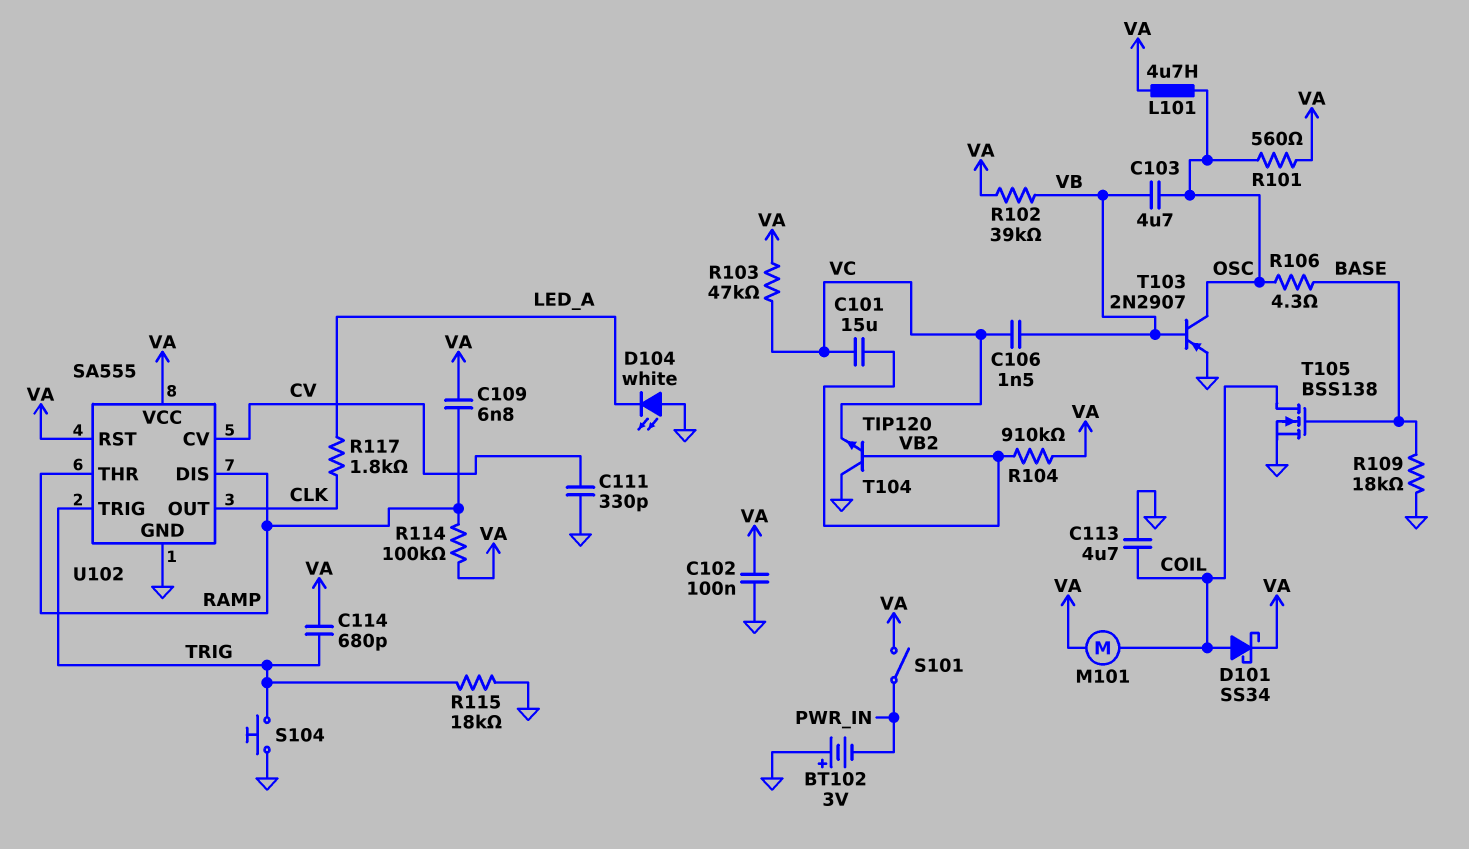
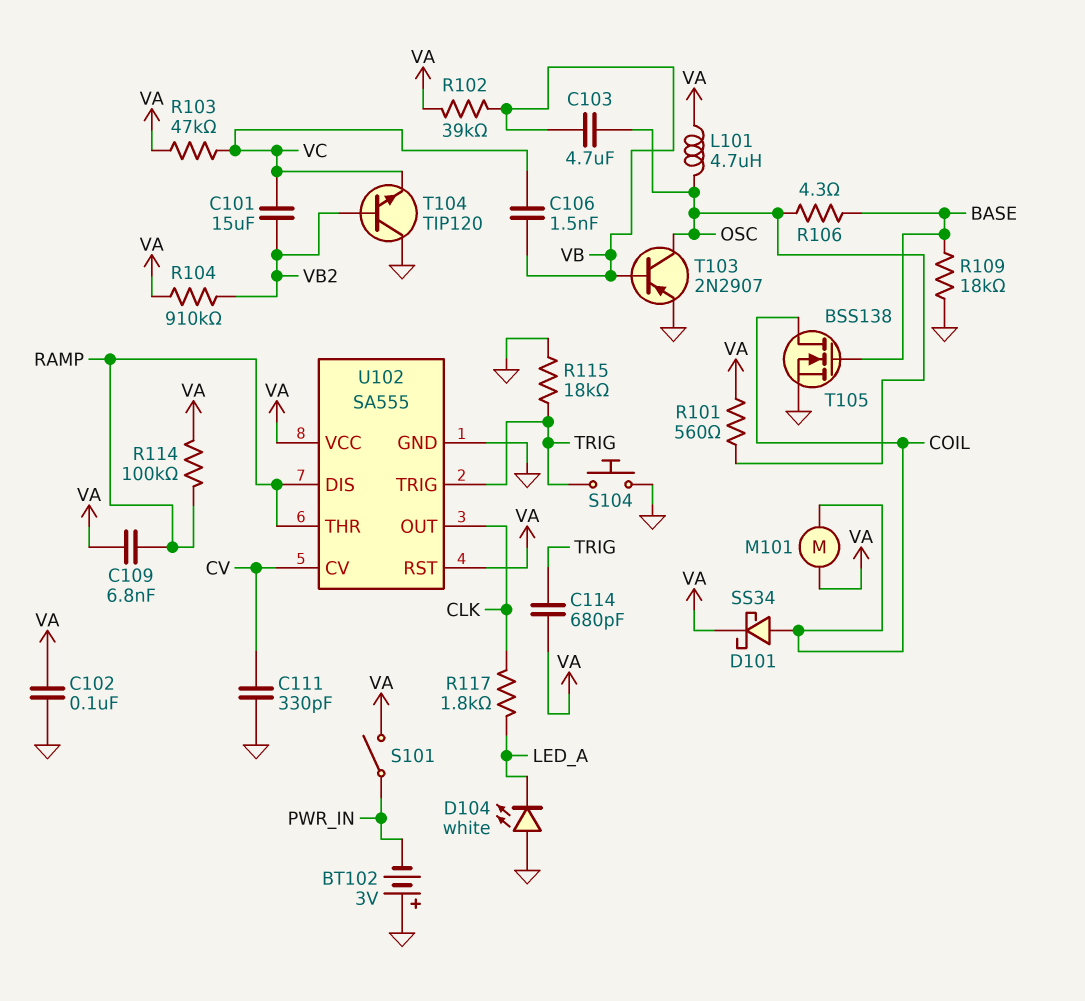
C113: 4.7uF (COIL, GND) -> none

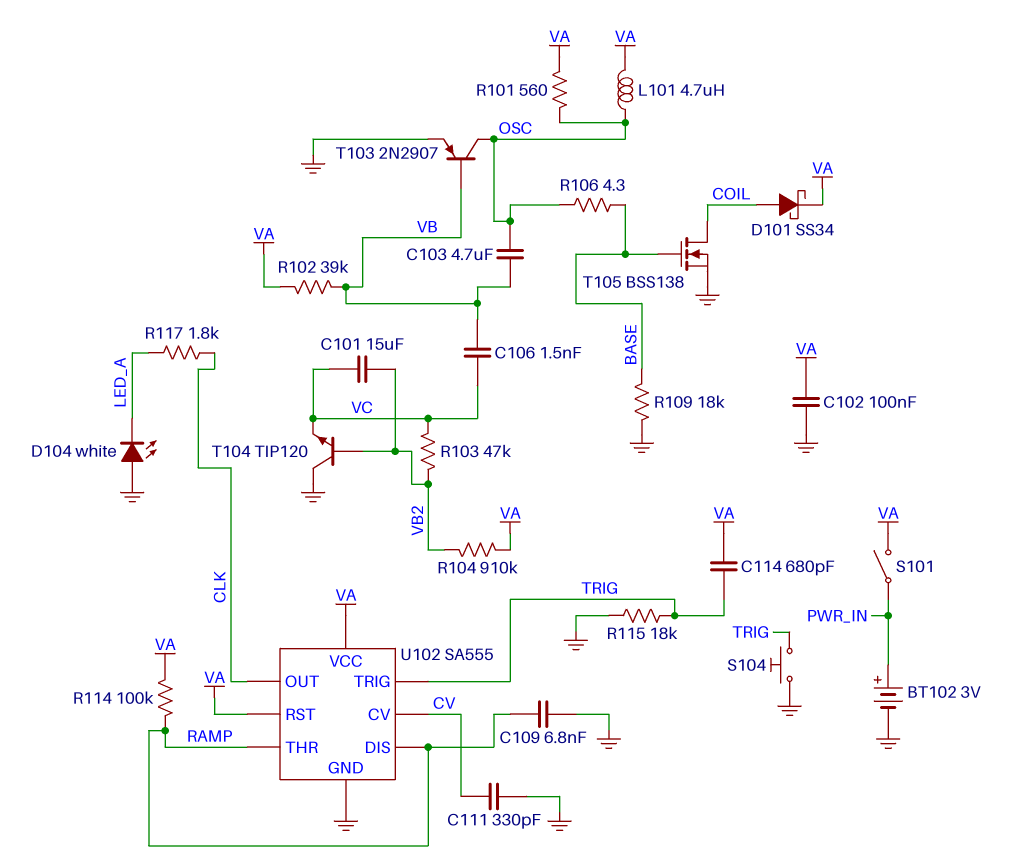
BT102: 3V (plus GND, minus PWR_IN) -> 3V (plus PWR_IN, minus GND)
C109: 6.8nF (RAMP, VA) -> 6.8nF (GND, RAMP)
M101: motor (COIL, VA) -> none
R103: 47k (VA, VC) -> 47k (VB2, VC)

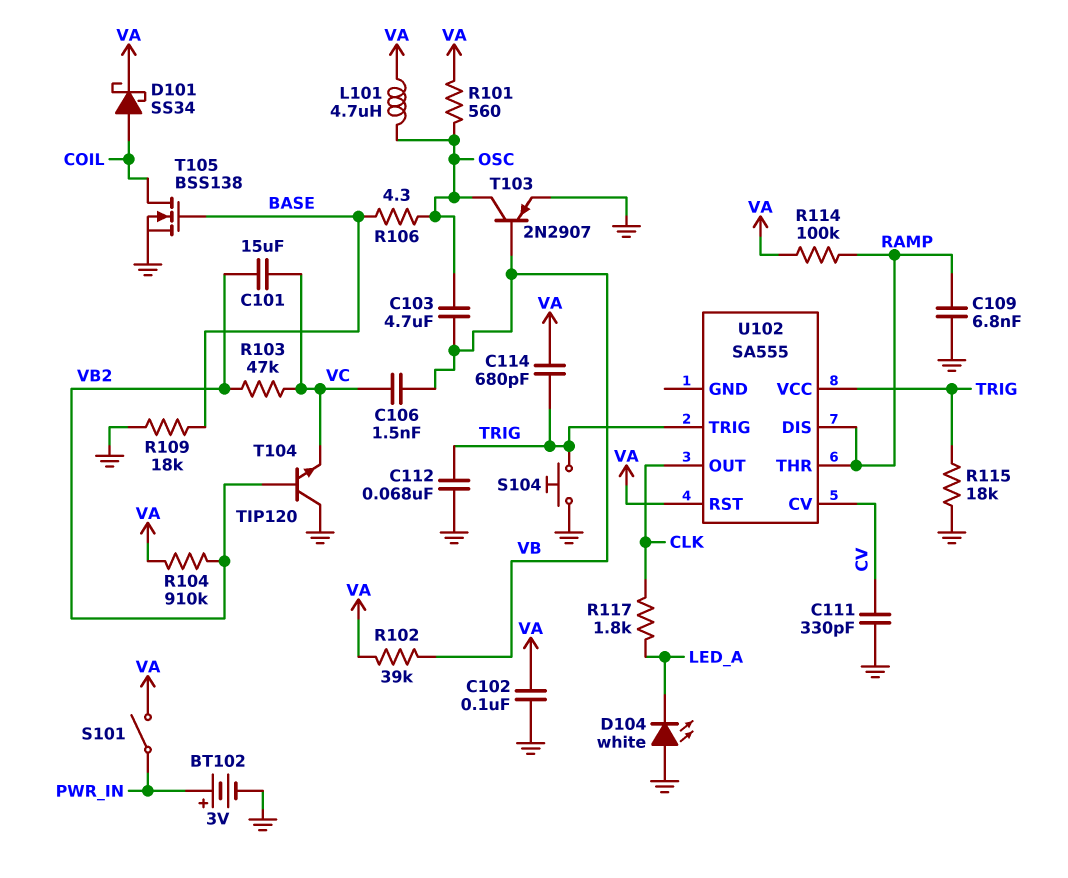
C112: none -> 68nF (GND, TRIG)
U102 pin GND: GND -> none
U102 pin VCC: VA -> TRIG

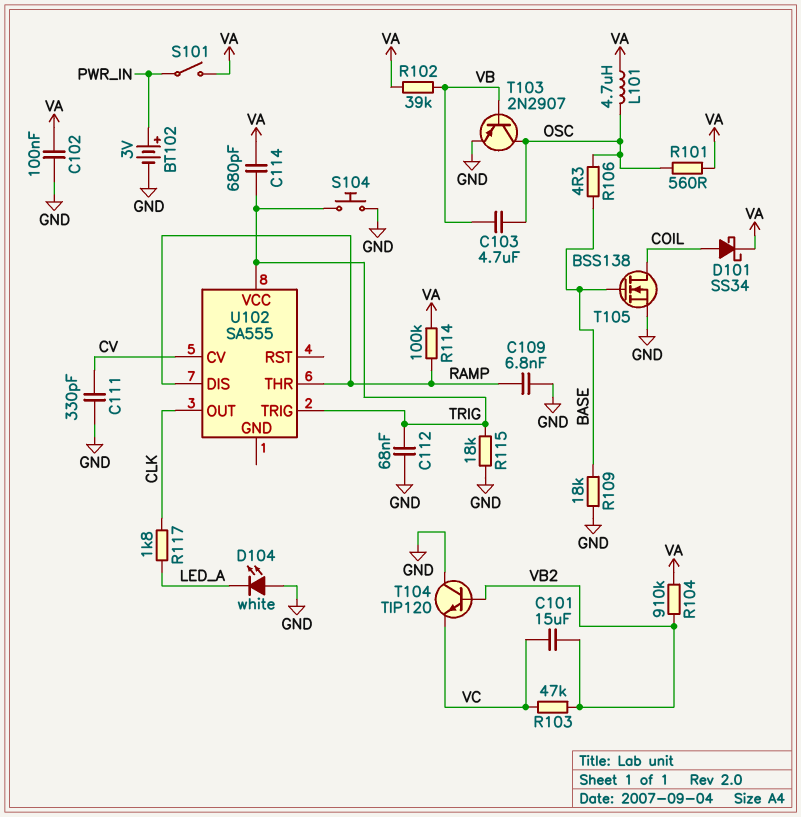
C106: 1.5nF (VB, VC) -> none
U102 pin RST: VA -> none

